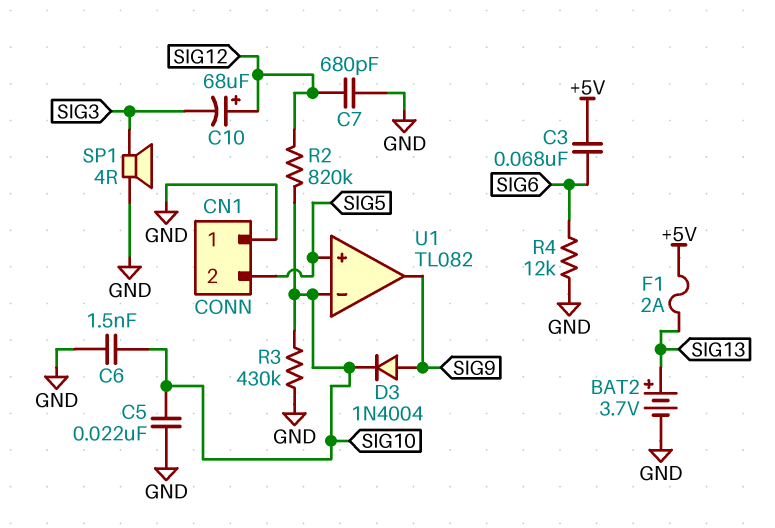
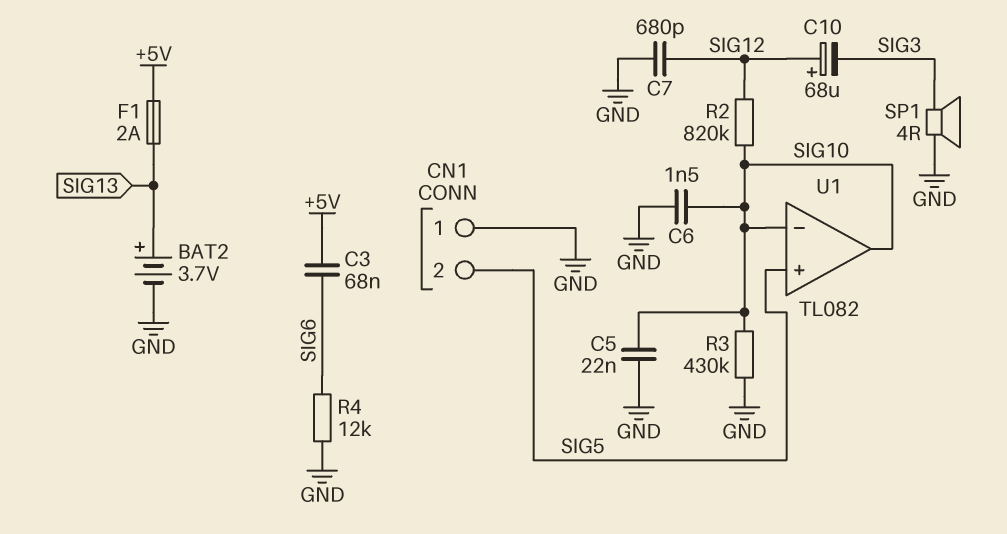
D3: diode 1N4004 (A SIG9, K SIG10) -> none
U1 pin out: SIG9 -> SIG10

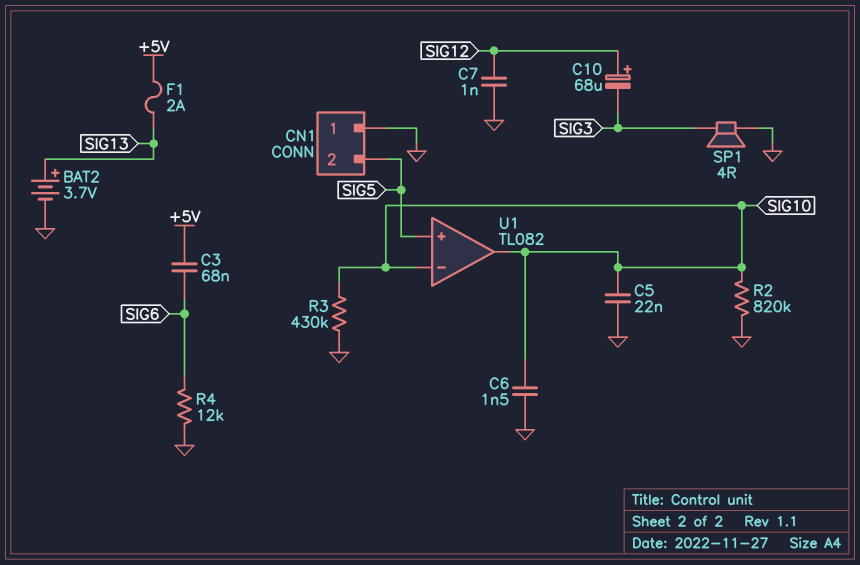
C7: 680pF (GND, SIG12) -> 1nF (GND, SIG12)
R2: 820k (SIG10, SIG12) -> 820k (GND, SIG10)

